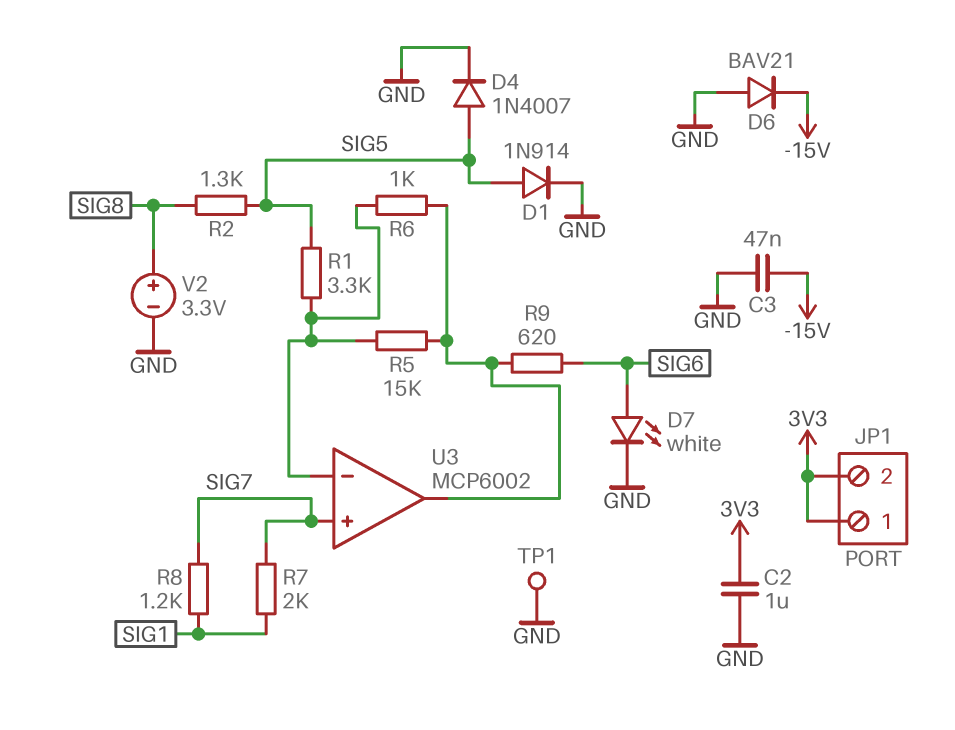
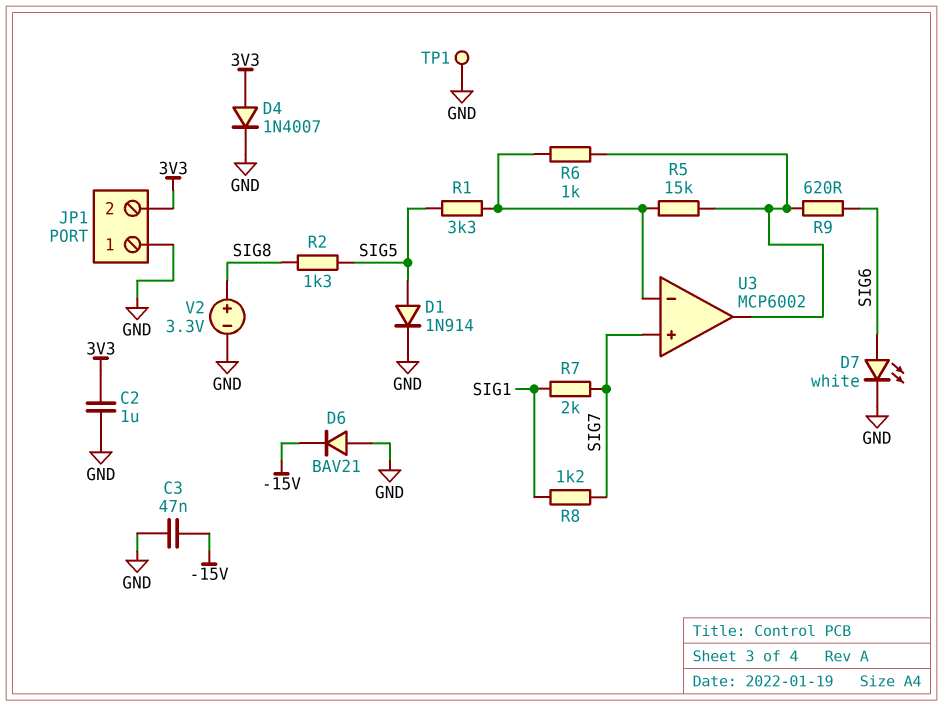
D4: diode 1N4007 (A SIG5, K GND) -> diode 1N4007 (A 3V3, K GND)
JP1 pin 1: 3V3 -> GND

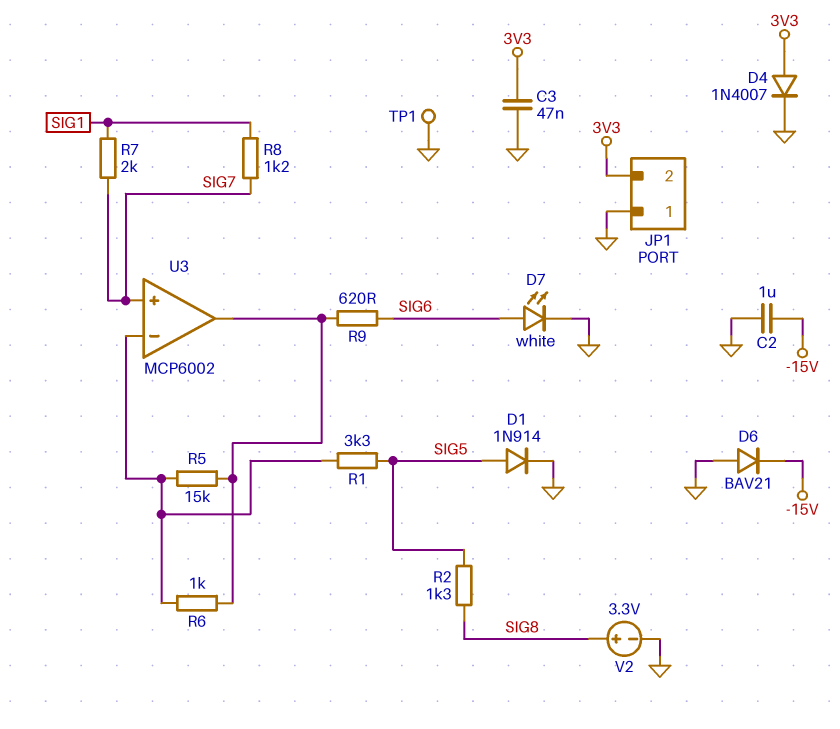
C2: 1uF (3V3, GND) -> 1uF (-15V, GND)
C3: 47nF (-15V, GND) -> 47nF (3V3, GND)

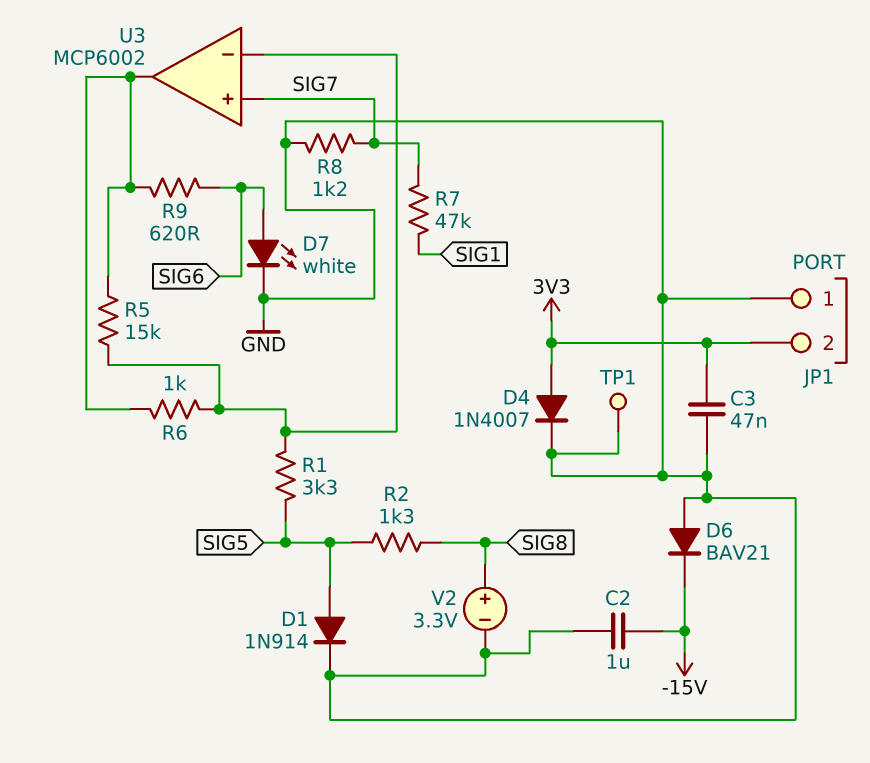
R7: 2k (SIG1, SIG7) -> 47k (SIG1, SIG7)
R8: 1.2k (SIG1, SIG7) -> 1.2k (GND, SIG7)

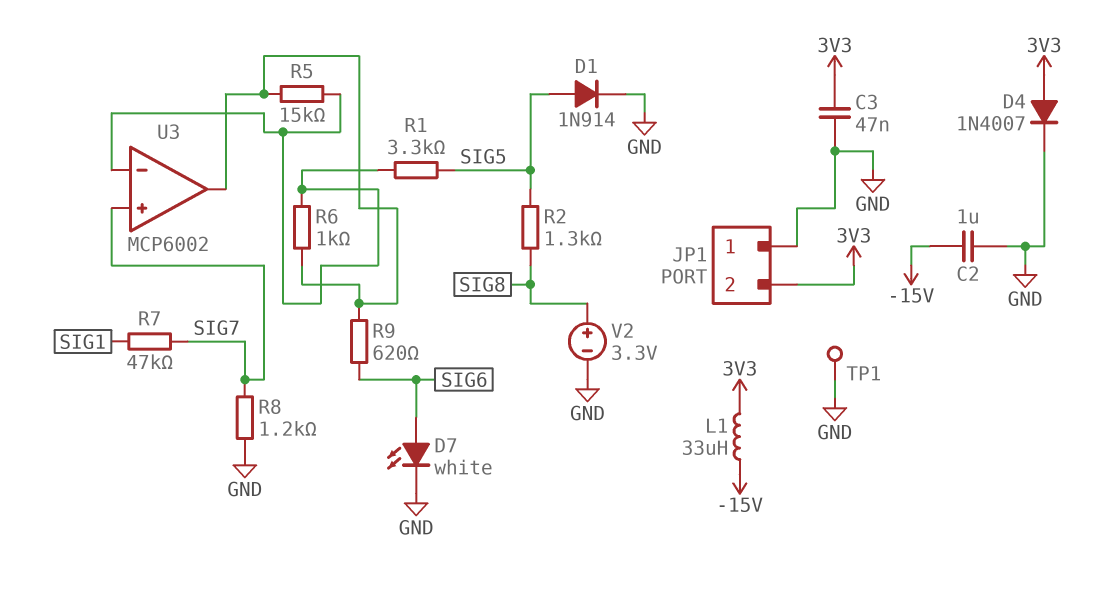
D6: diode BAV21 (A GND, K -15V) -> none
L1: none -> 33uH (-15V, 3V3)

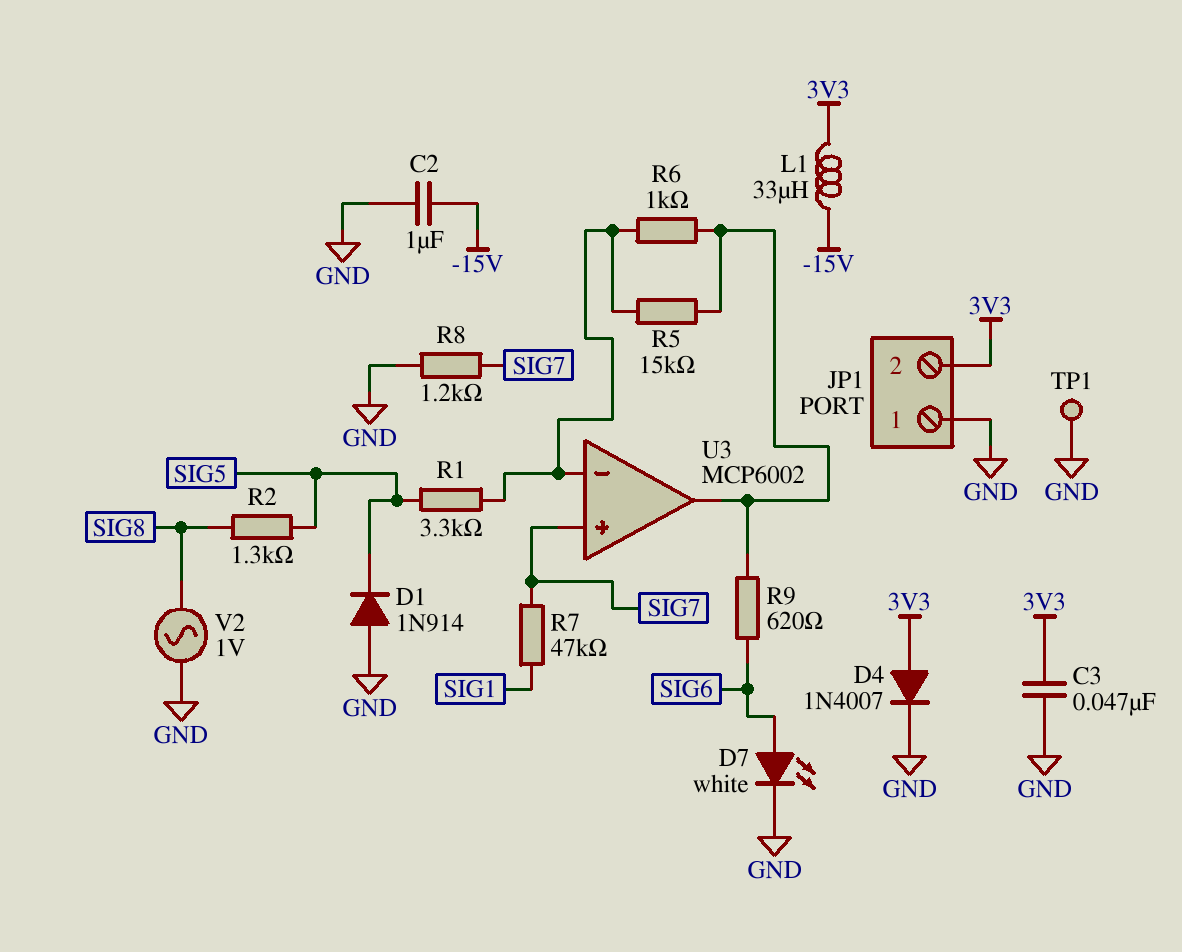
D1: diode 1N914 (A SIG5, K GND) -> diode 1N914 (A GND, K SIG5)
V2: 3.3V (plus SIG8, minus GND) -> AC 1V (GND, SIG8)

